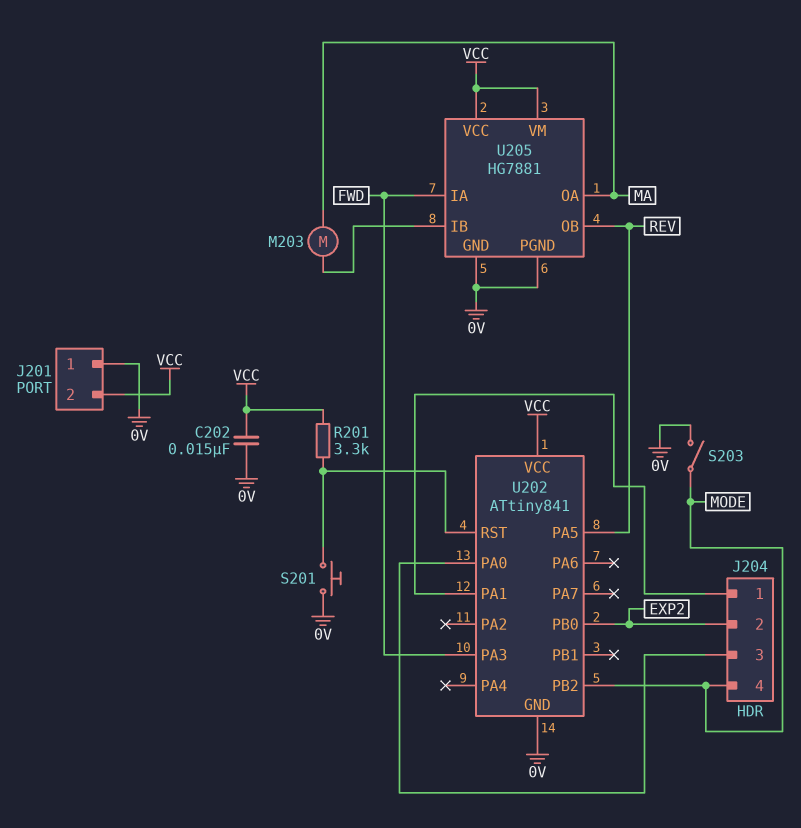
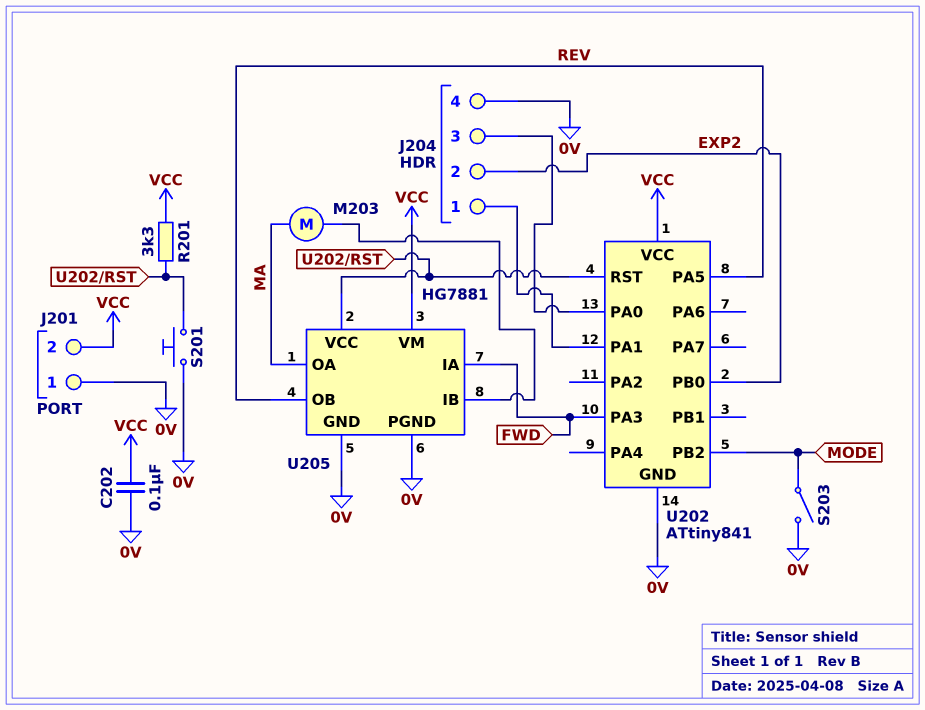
C202: 15nF (0V, VCC) -> 100nF (0V, VCC)
J204 pin 4: MODE -> 0V
U205 pin VCC: VCC -> U202/RST

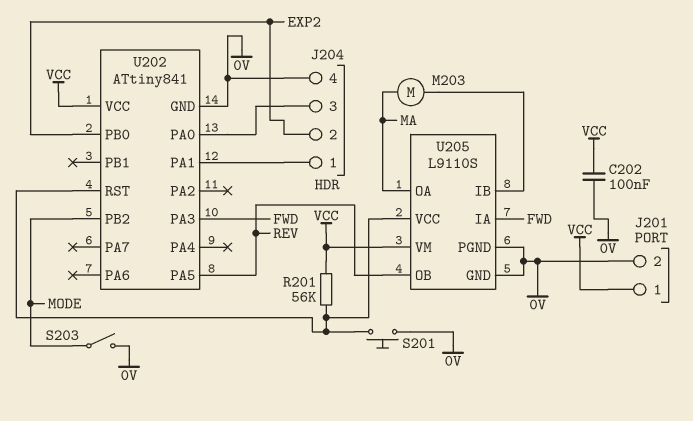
J201 pin 1: 0V -> VCC
J201 pin 2: VCC -> 0V
R201: 3.3k (U202/RST, VCC) -> 56k (U202/RST, VCC)
U205: HG7881 -> L9110S

